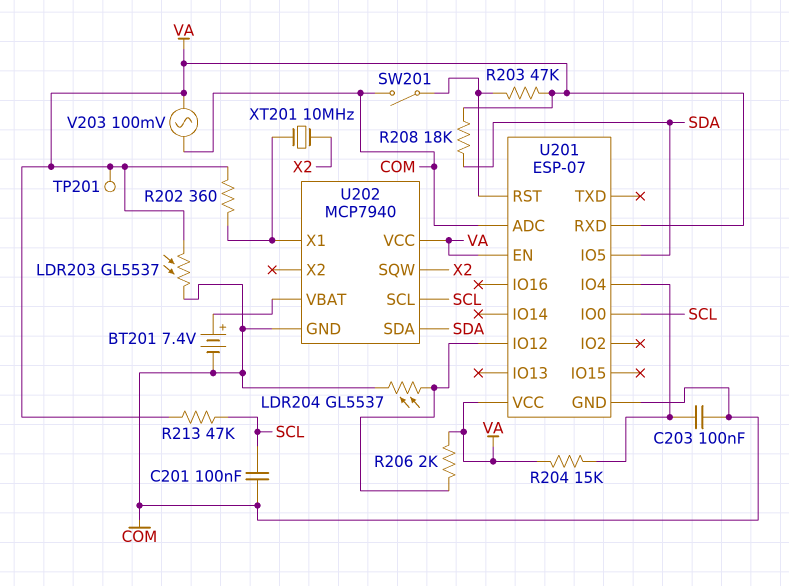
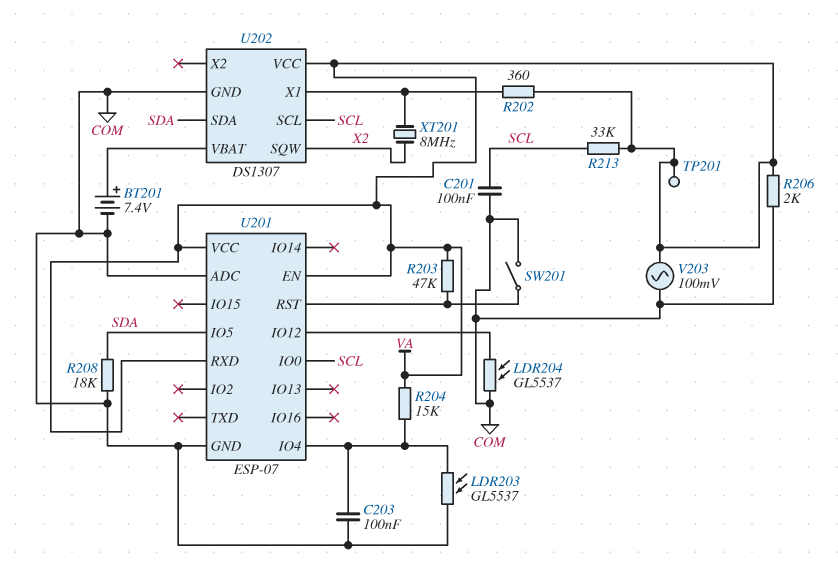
LDR203: GL5537 (COM, VA) -> GL5537 (COM, U201/IO4)
R206: 2k (U201/IO12, VA) -> 2k (COM, VA)
R208: 18k (SDA, VA) -> 18k (COM, SDA)
R213: 47k (SCL, VA) -> 33k (SCL, VA)
U202: MCP7940 -> DS1307
XT201: 10MHz (U202/X1, X2) -> 8MHz (U202/X1, X2)

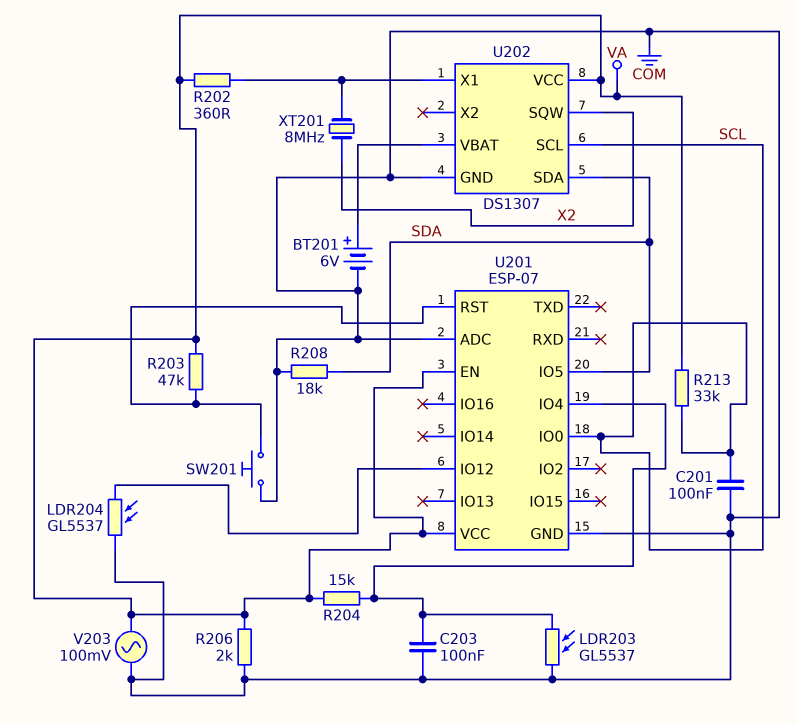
BT201: 7.4V (plus U202/VBAT, minus COM) -> 6V (plus U202/VBAT, minus COM)
SW201: switch (COM, U201/RST) -> button (COM, U201/RST)
TP201: test point (VA) -> none
U201 pin RXD: VA -> none

